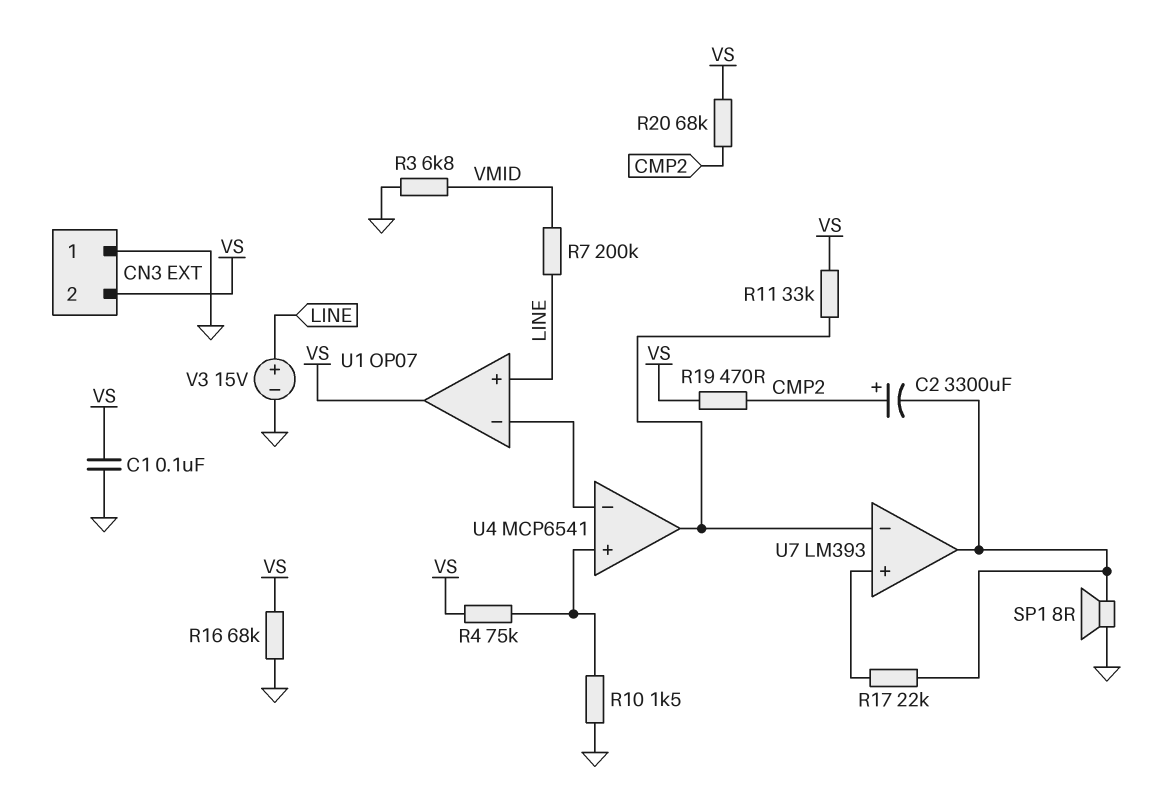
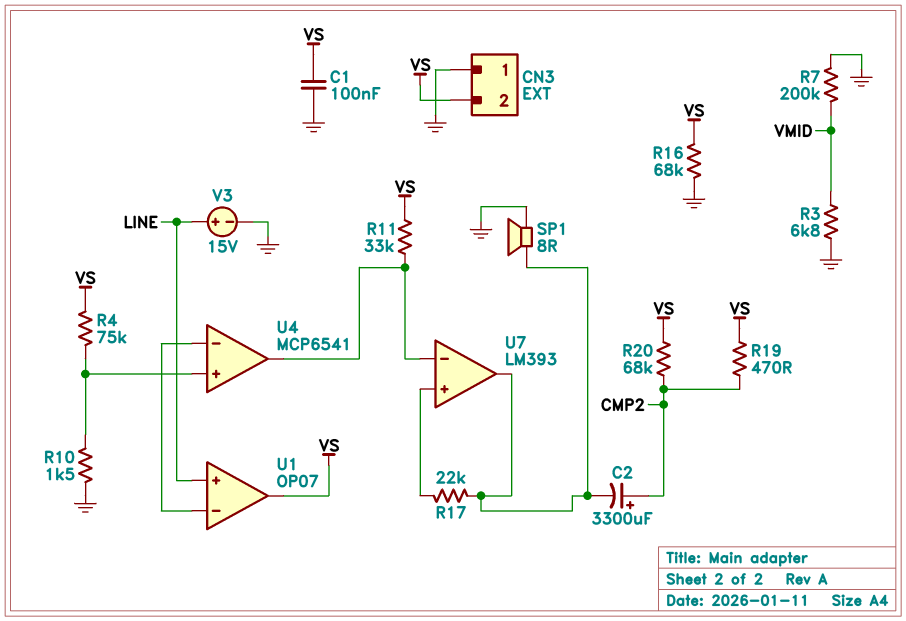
R7: 200k (LINE, VMID) -> 200k (GND, VMID)

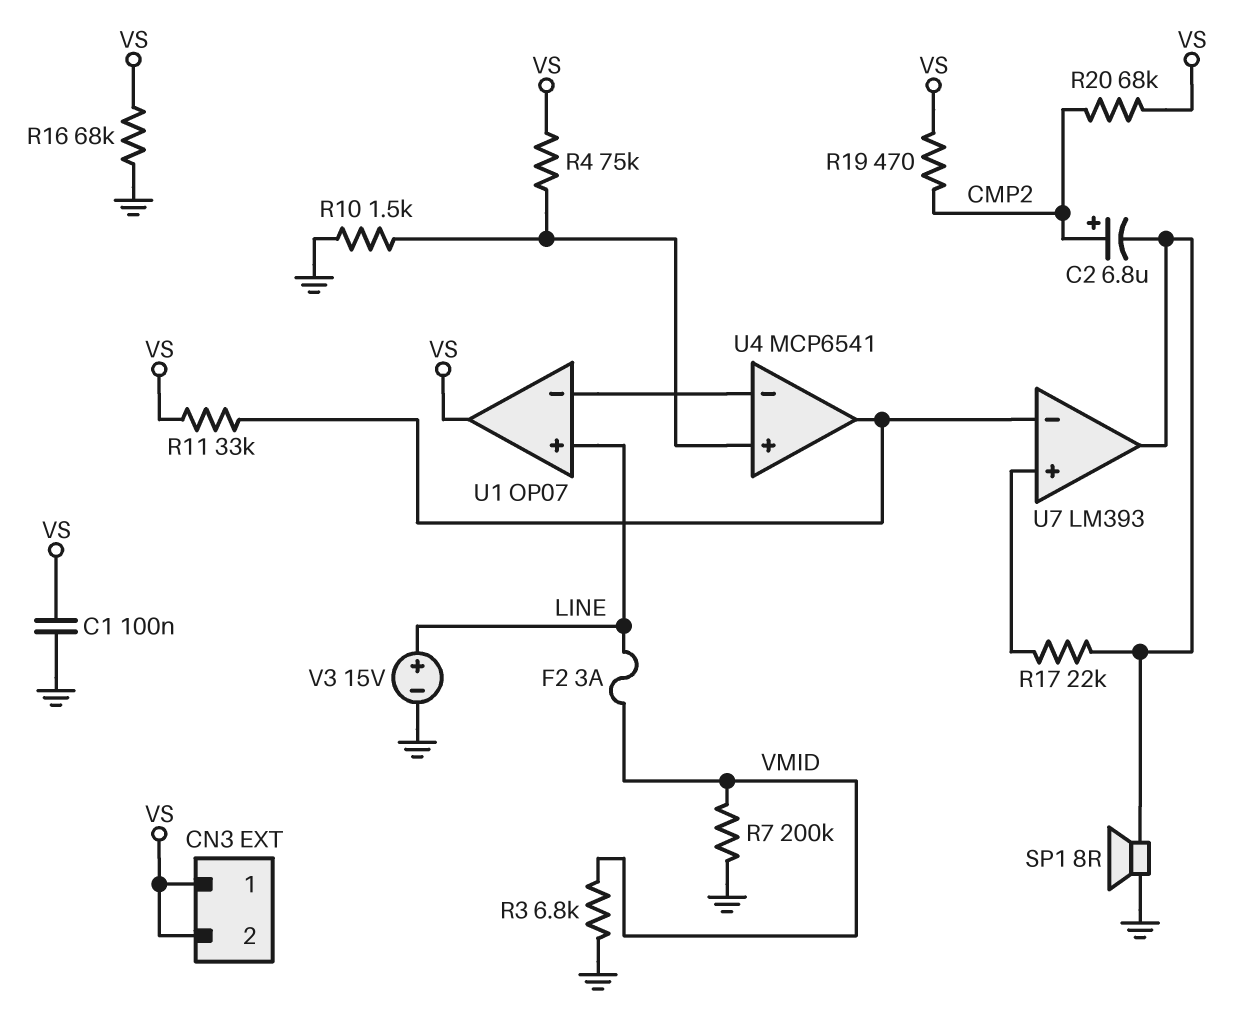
C2: 3300uF (plus CMP2, minus U7/out) -> 6.8uF (plus CMP2, minus U7/out)
CN3 pin 1: GND -> VS
F2: none -> 3A (LINE, VMID)

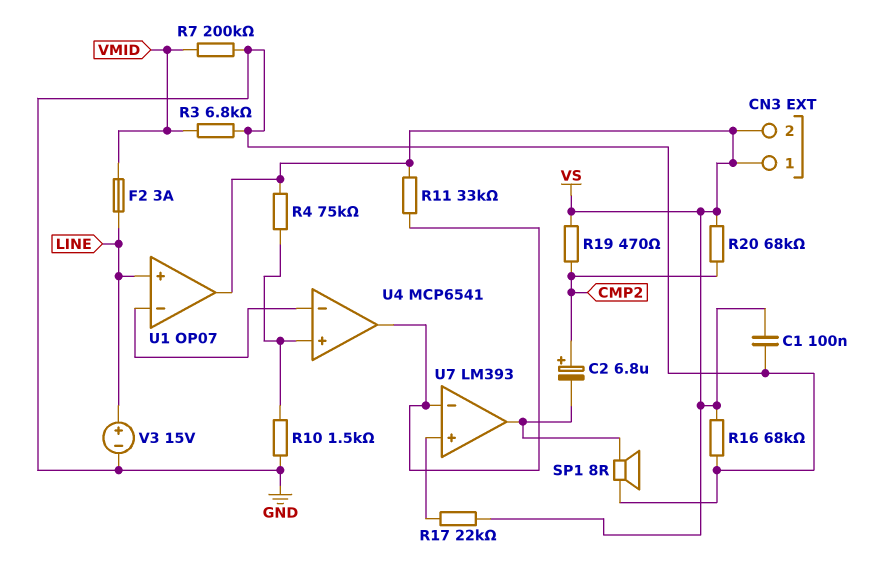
R17: 22k (U7/in+, U7/out) -> 22k (U7/in+, VS)

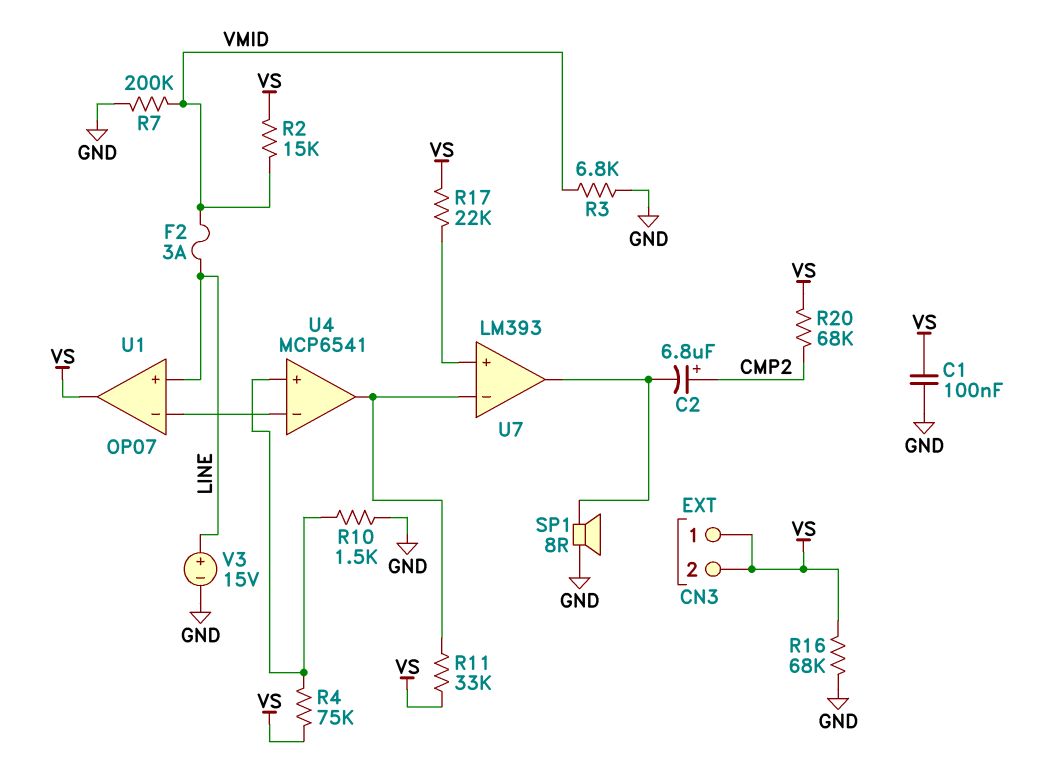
R2: none -> 15k (VMID, VS)
R19: 470 (CMP2, VS) -> none

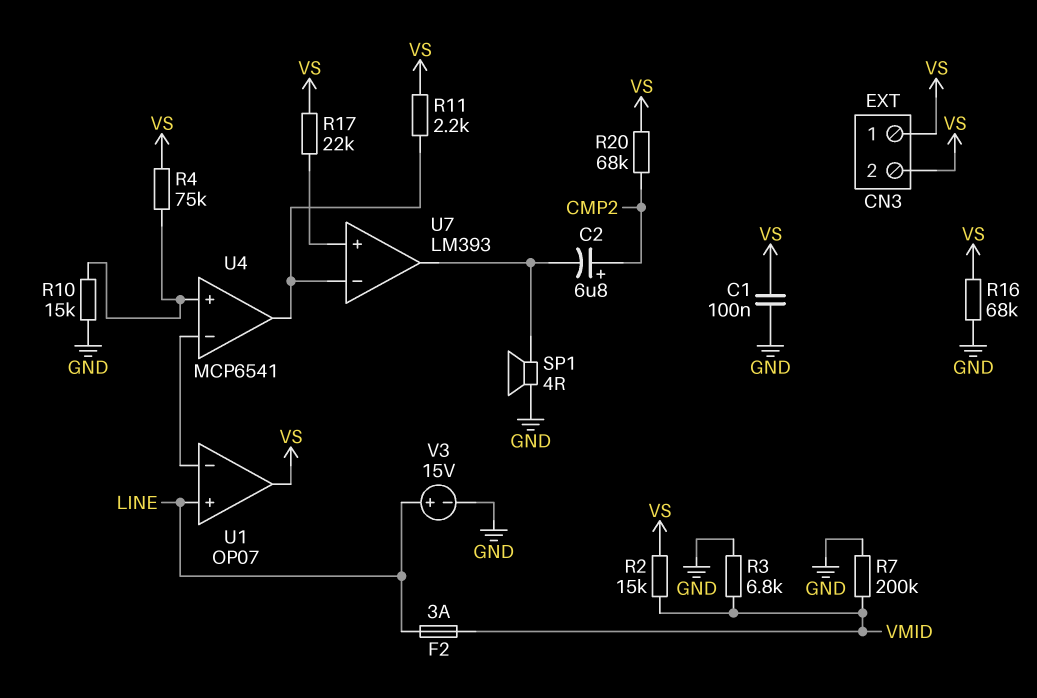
R10: 1.5k (GND, U4/in+) -> 15k (GND, U4/in+)
R11: 33k (U4/out, VS) -> 2.2k (U4/out, VS)
SP1: speaker 8R (GND, U7/out) -> speaker 4R (GND, U7/out)

